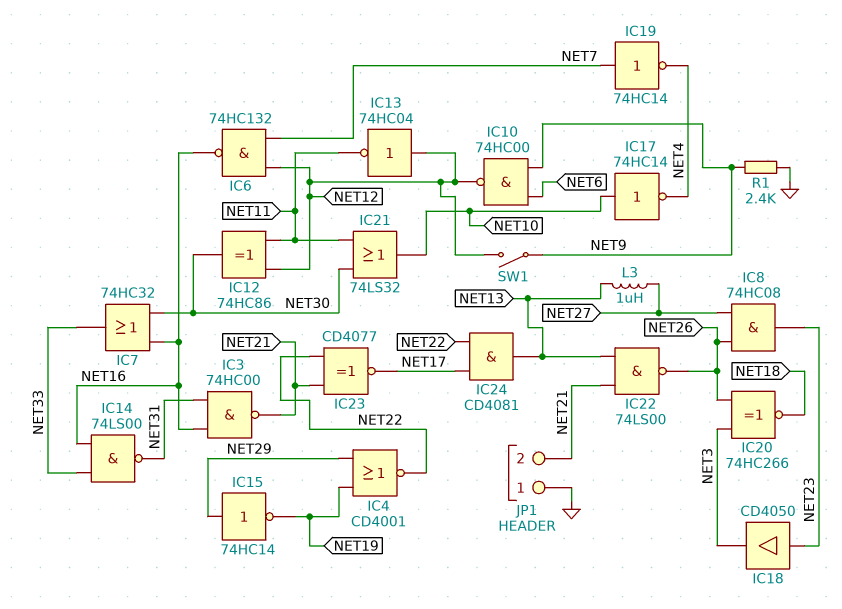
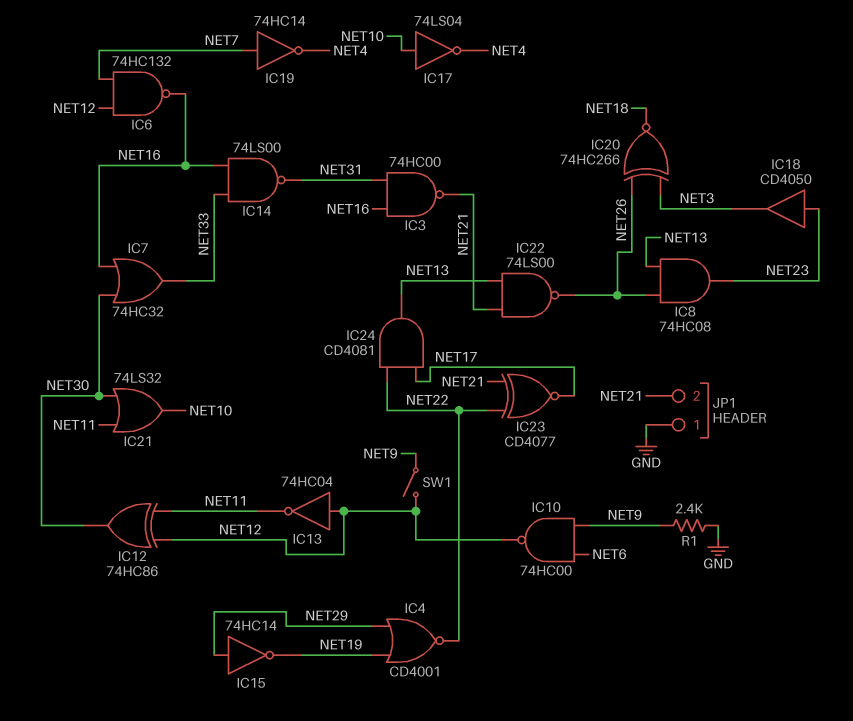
IC8: AND 74HC08 (in NET26, in NET27, out NET23) -> AND 74HC08 (in NET13, in NET26, out NET23)
IC17: NOT 74HC14 (in NET10, out NET4) -> NOT 74LS04 (in NET10, out NET4)
L3: 1uH (NET13, NET27) -> none

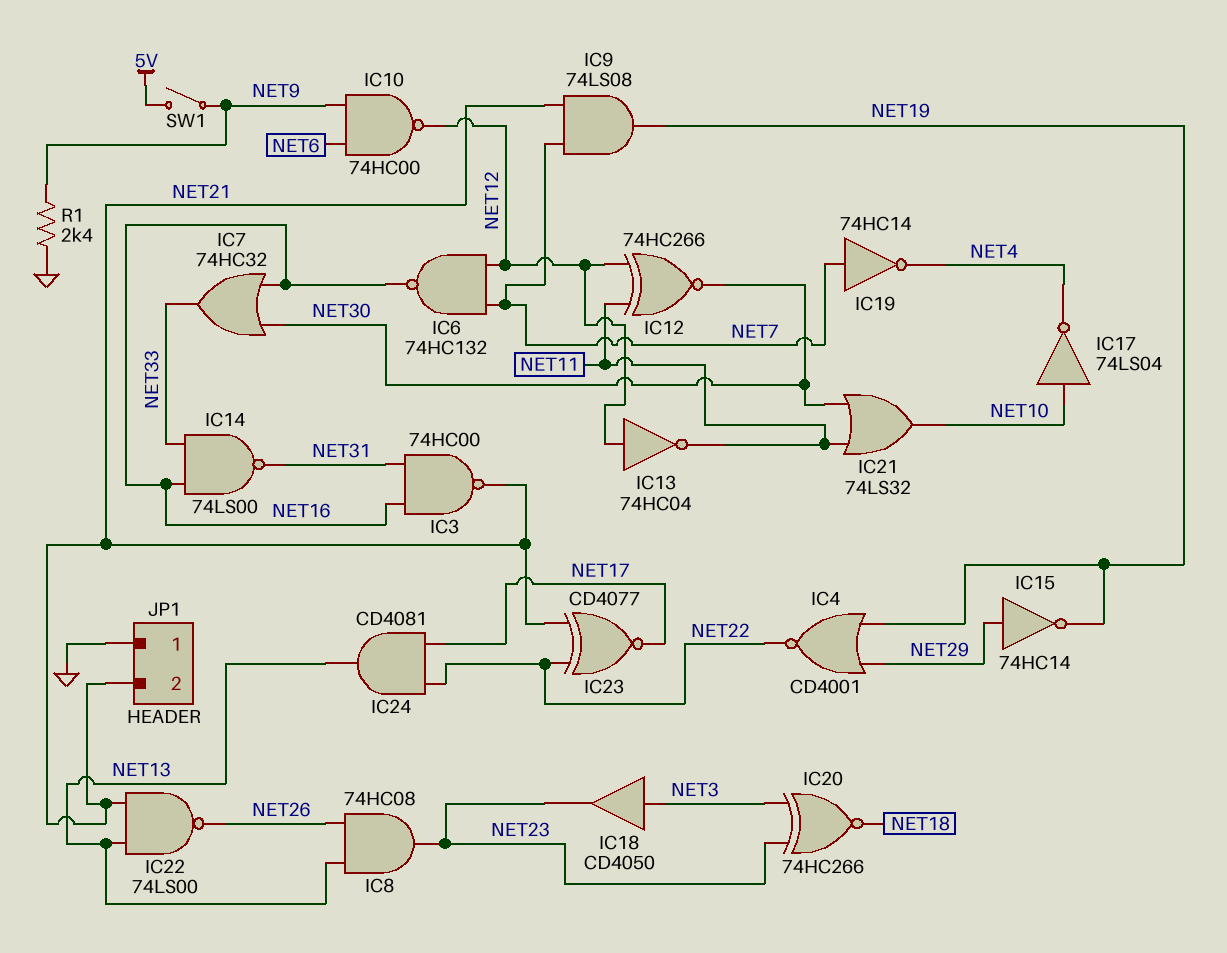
IC9: none -> AND 74LS08 (in NET7, in NET21, out NET19)
IC12: XOR 74HC86 (in NET11, in NET12, out NET30) -> XNOR 74HC266 (in NET11, in NET12, out NET30)
IC18: buffer CD4050 (in NET23, out NET3) -> buffer CD4050 (in NET3, out NET23)
IC20: XNOR 74HC266 (in NET3, in NET26, out NET18) -> XNOR 74HC266 (in NET3, in NET23, out NET18)
SW1: switch (NET9, NET12) -> switch (5V, NET9)

